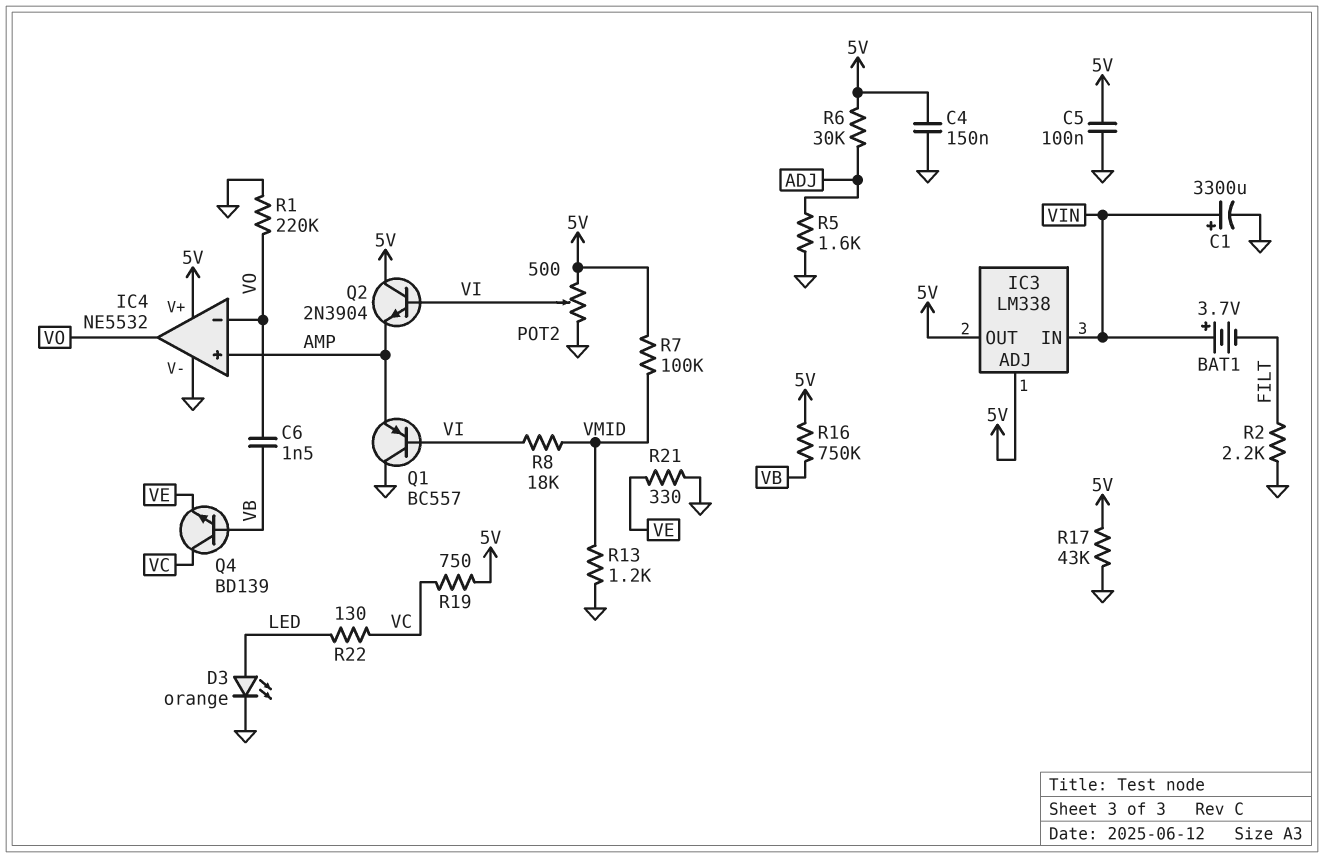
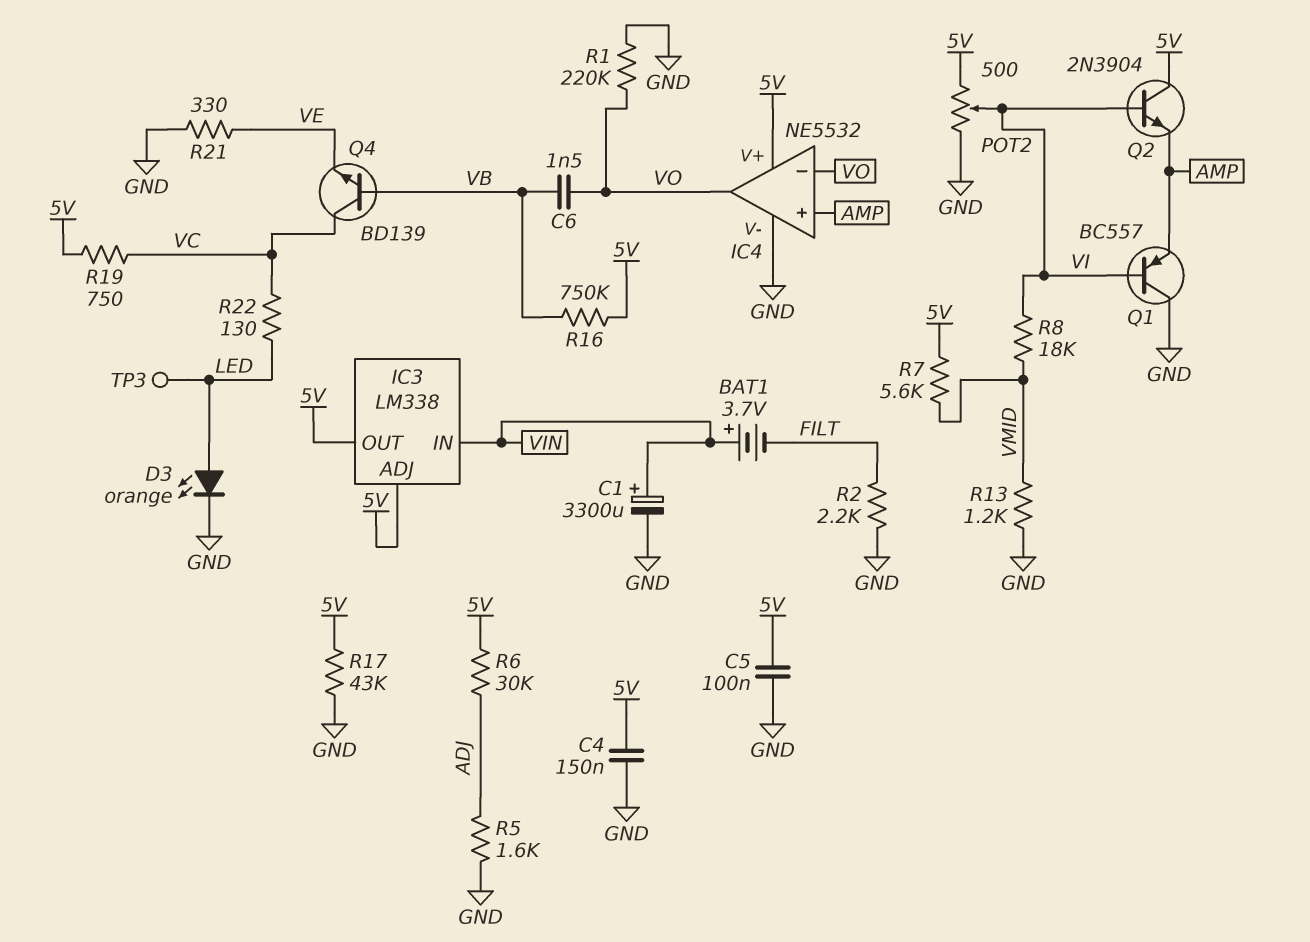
R7: 100k (5V, VMID) -> 5.6k (5V, VMID)
TP3: none -> test point (LED)

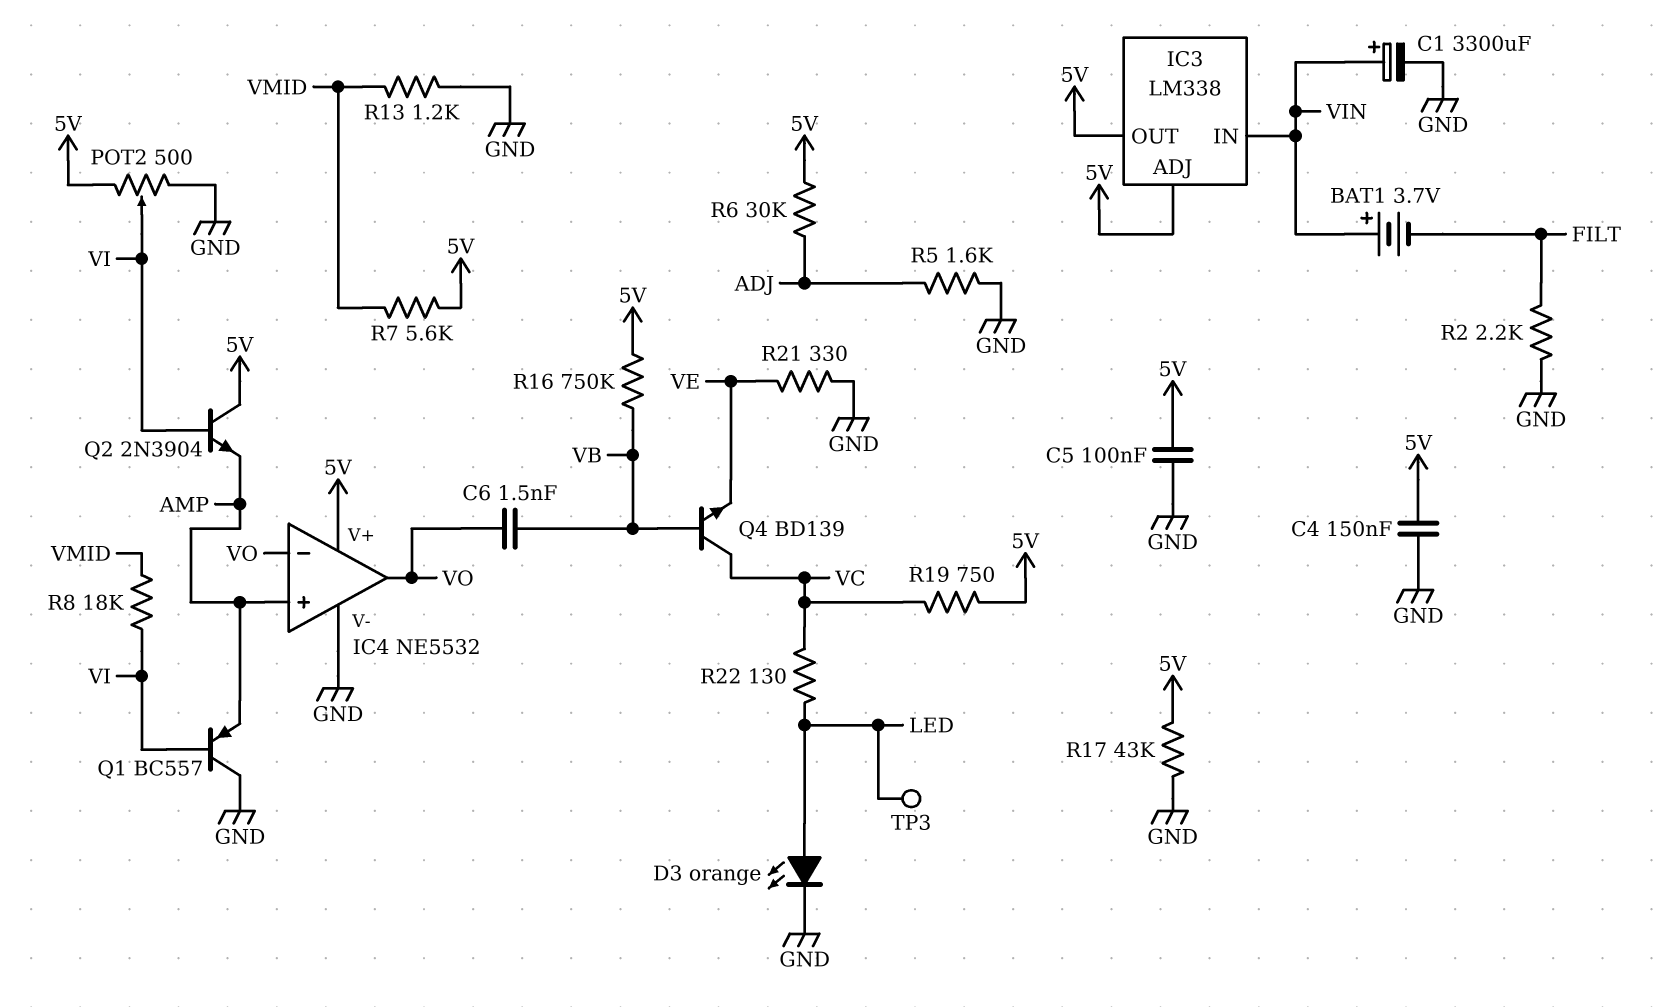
R1: 220k (GND, VO) -> none

